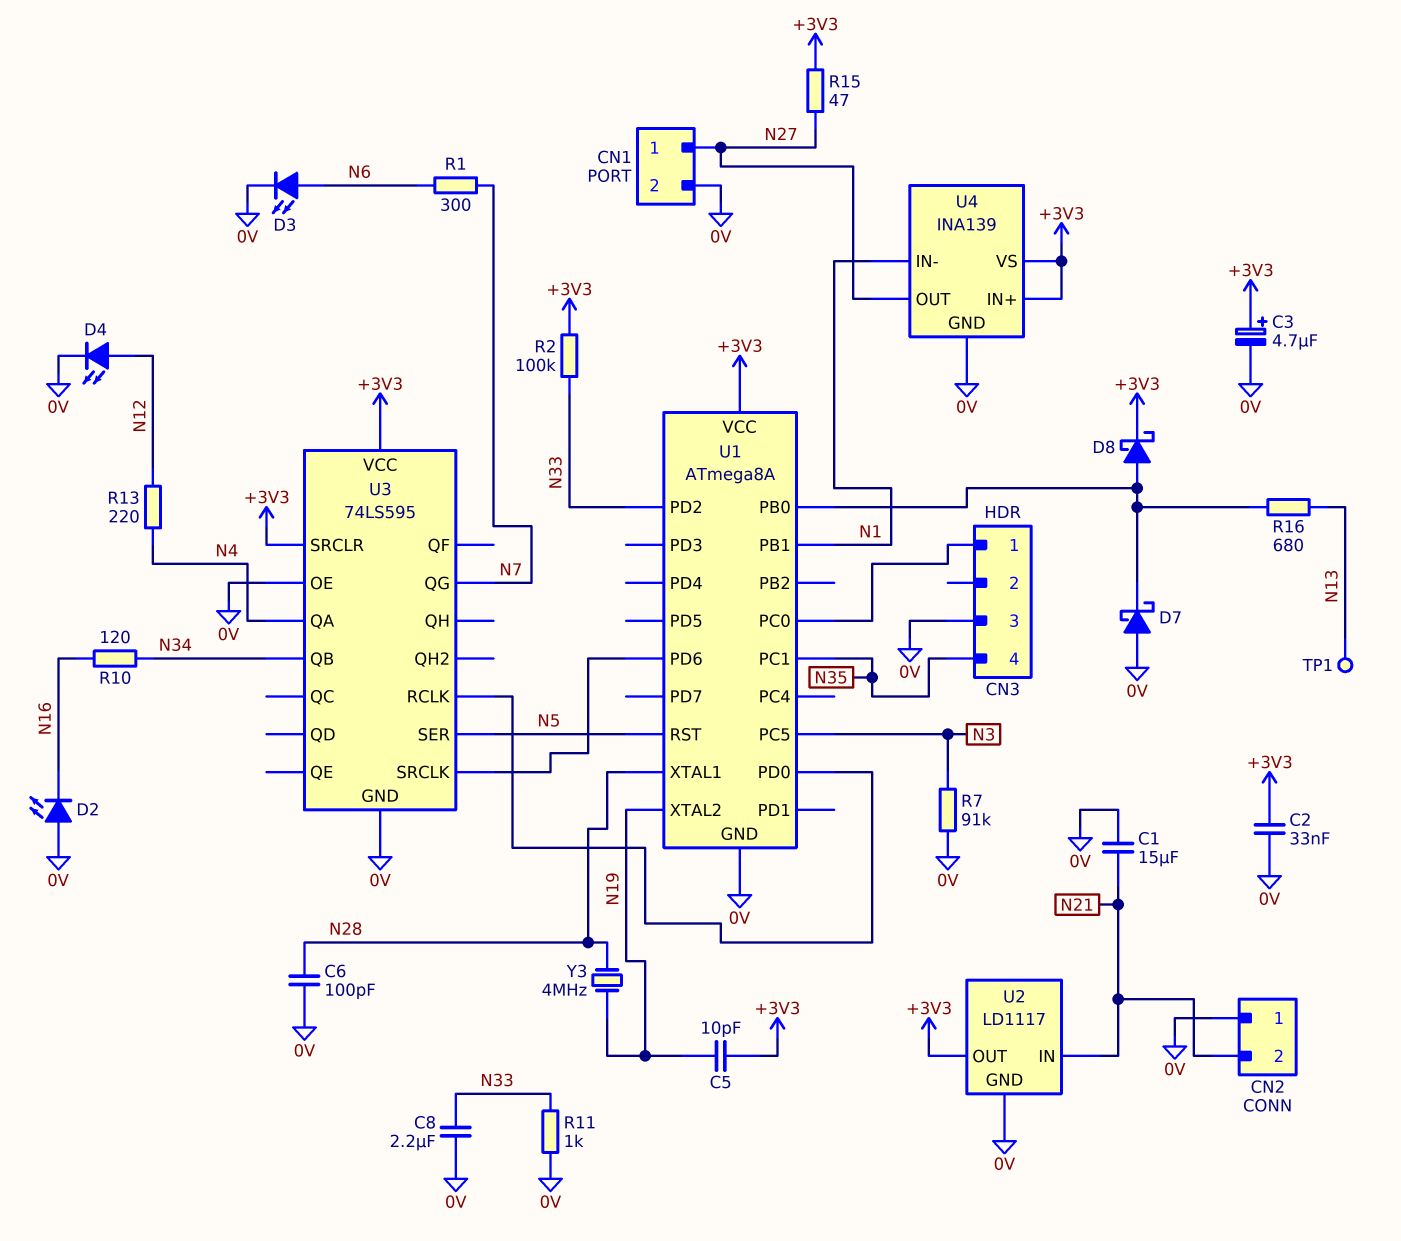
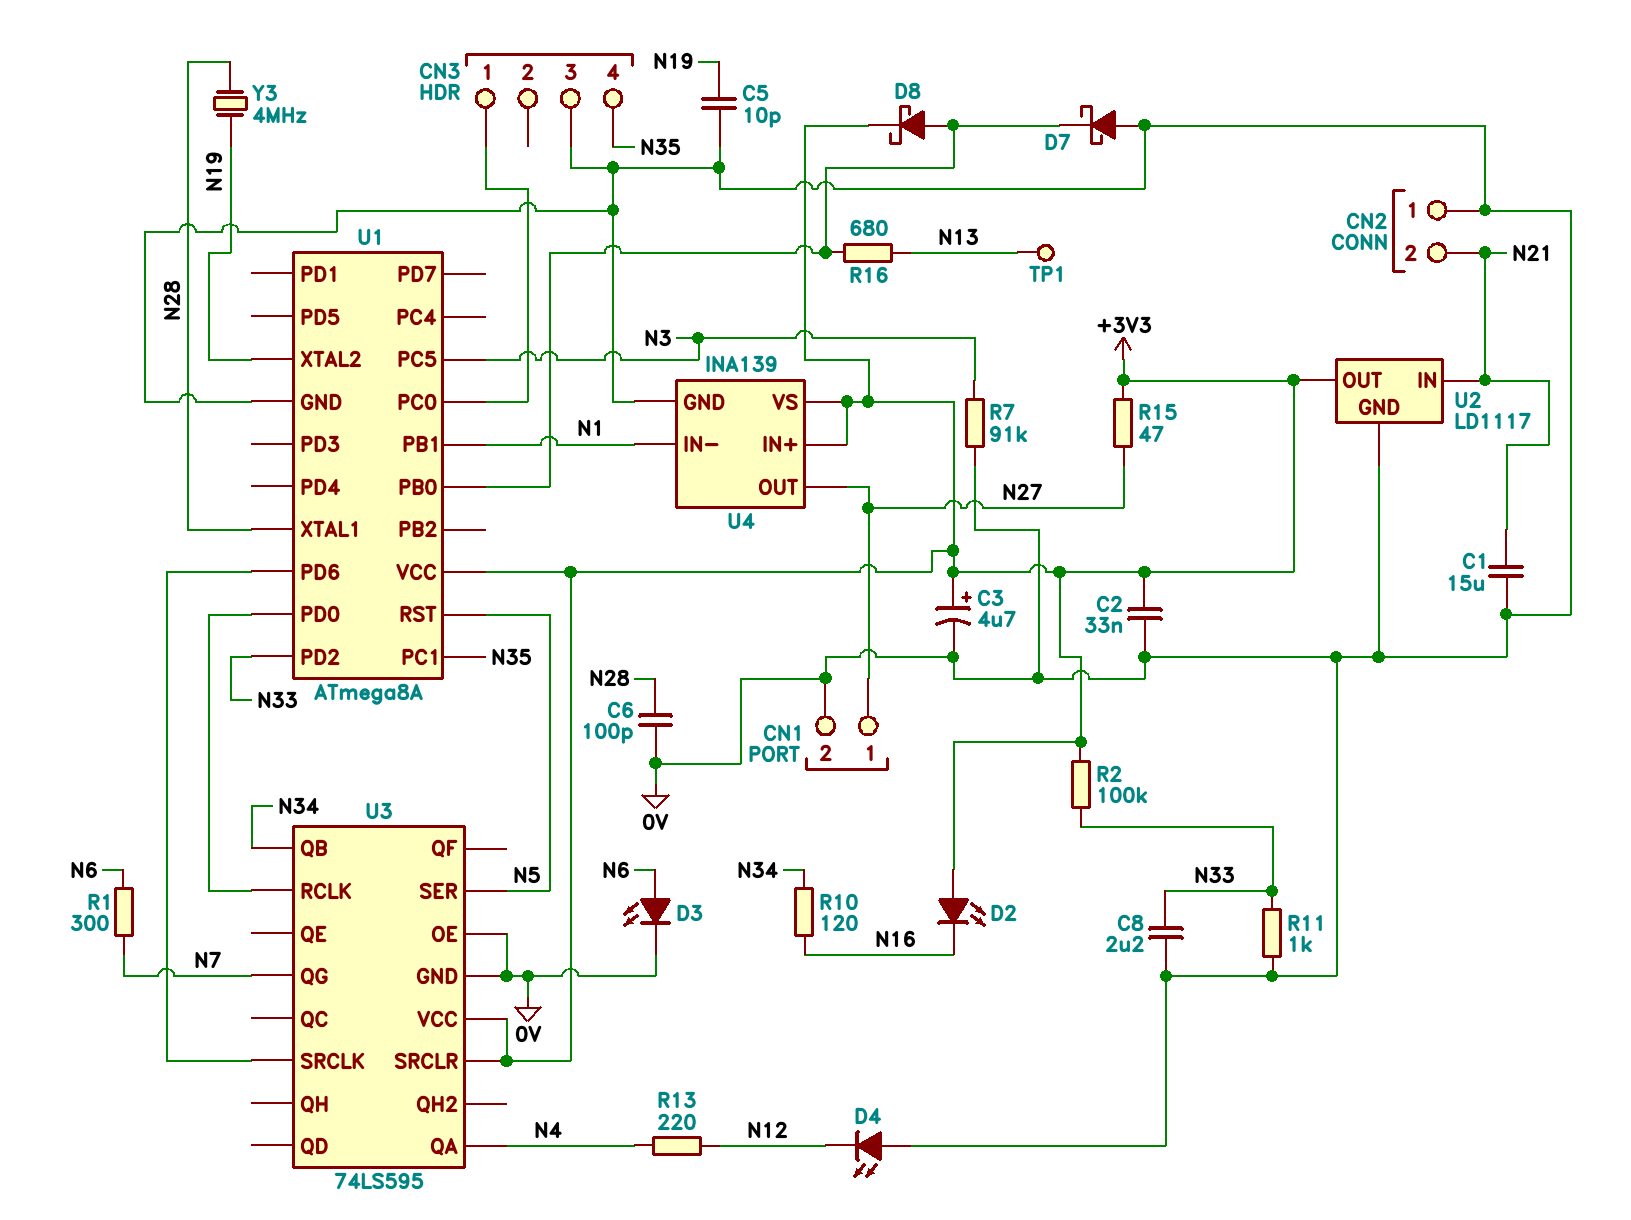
C5: 10pF (+3V3, N19) -> 10pF (0V, N19)
D2: LED (A 0V, K N16) -> LED (A +3V3, K N16)
D4: LED (A N12, K 0V) -> LED (A 0V, K N12)

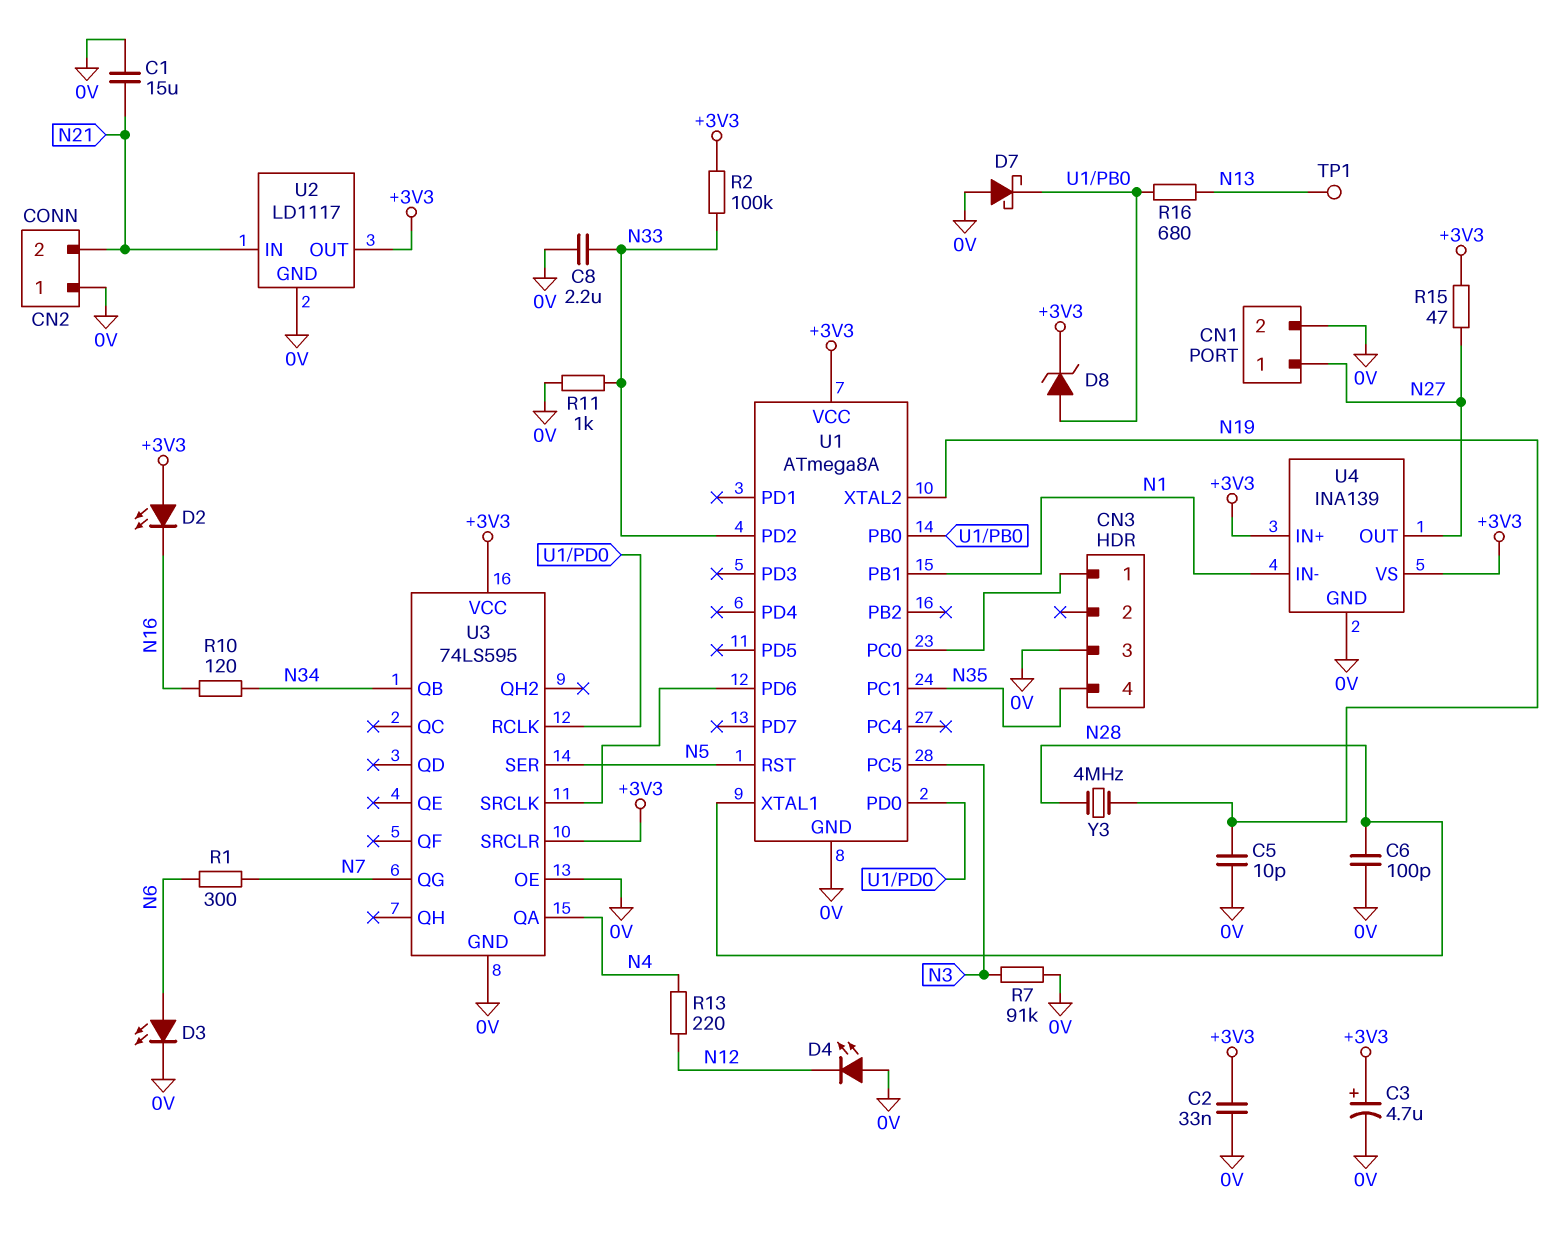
D8: schottky (A U1/PB0, K +3V3) -> zener (A U1/PB0, K +3V3)

